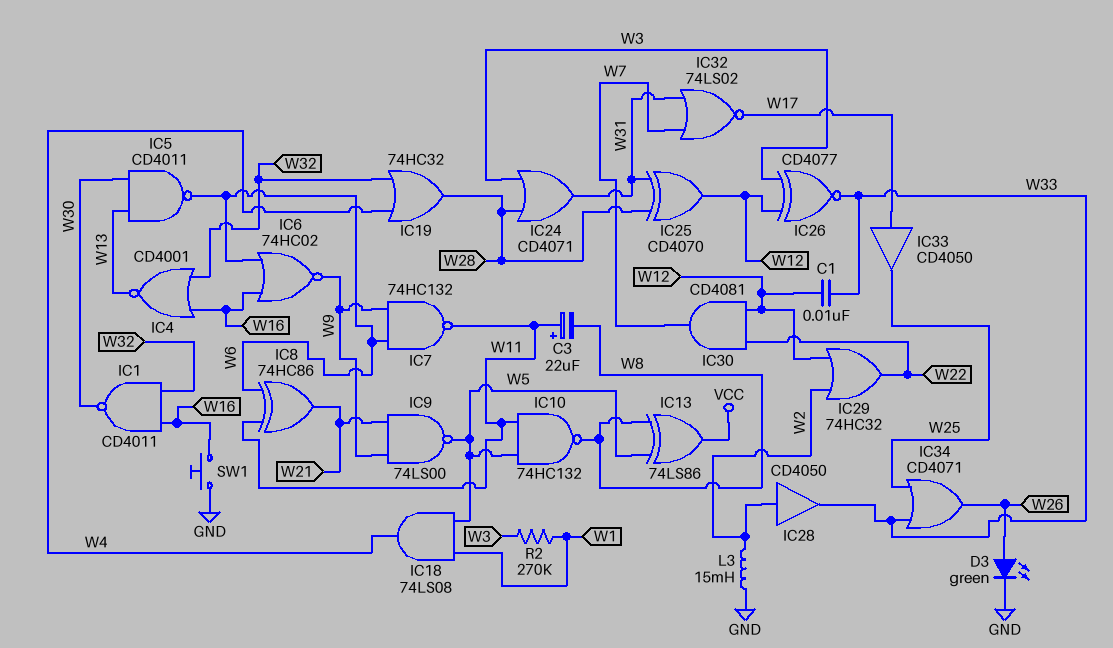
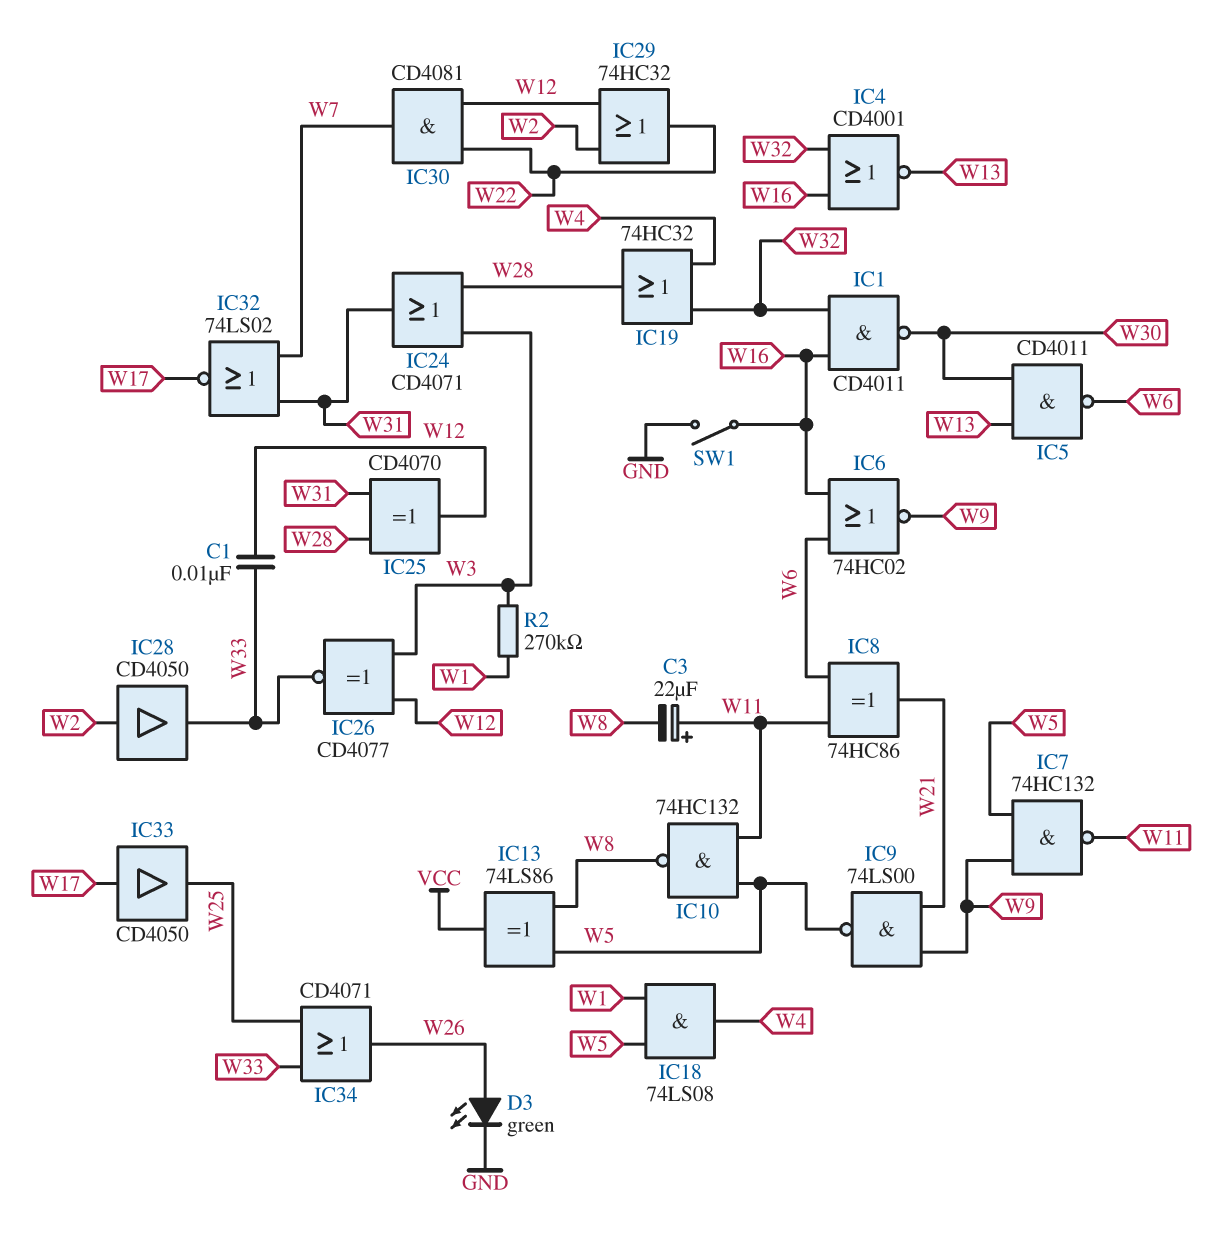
IC7: NAND 74HC132 (in W6, in W9, out W11) -> NAND 74HC132 (in W5, in W9, out W11)
L3: 15mH (GND, W2) -> none
SW1: button (GND, W16) -> switch (GND, W16)

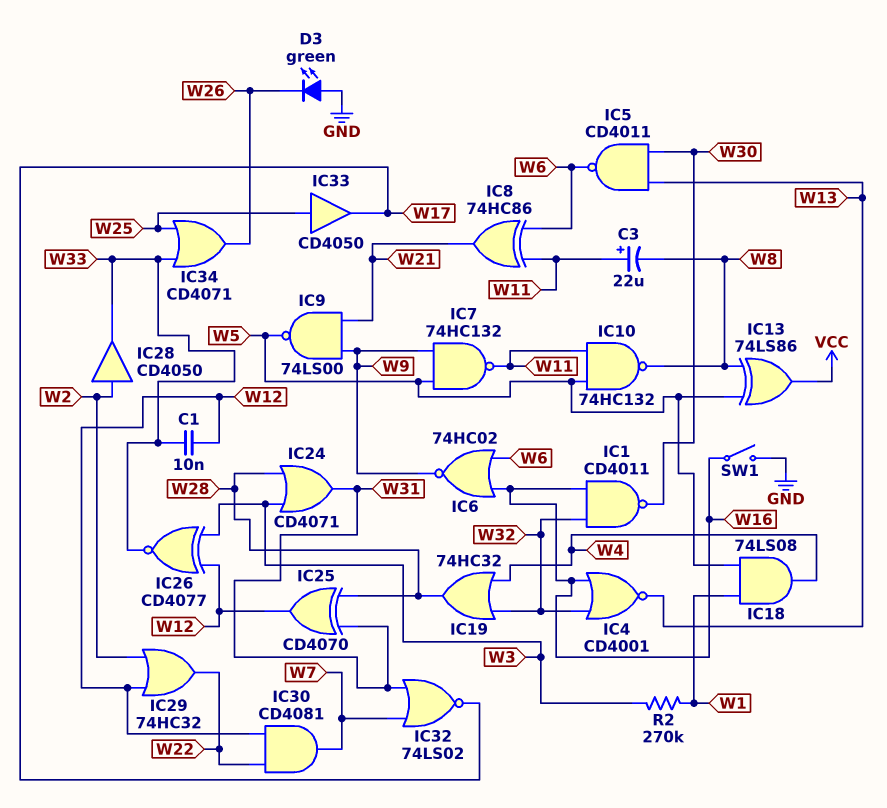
D3: LED green (A W26, K GND) -> LED green (A GND, K W26)
IC33: buffer CD4050 (in W17, out W25) -> buffer CD4050 (in W25, out W17)

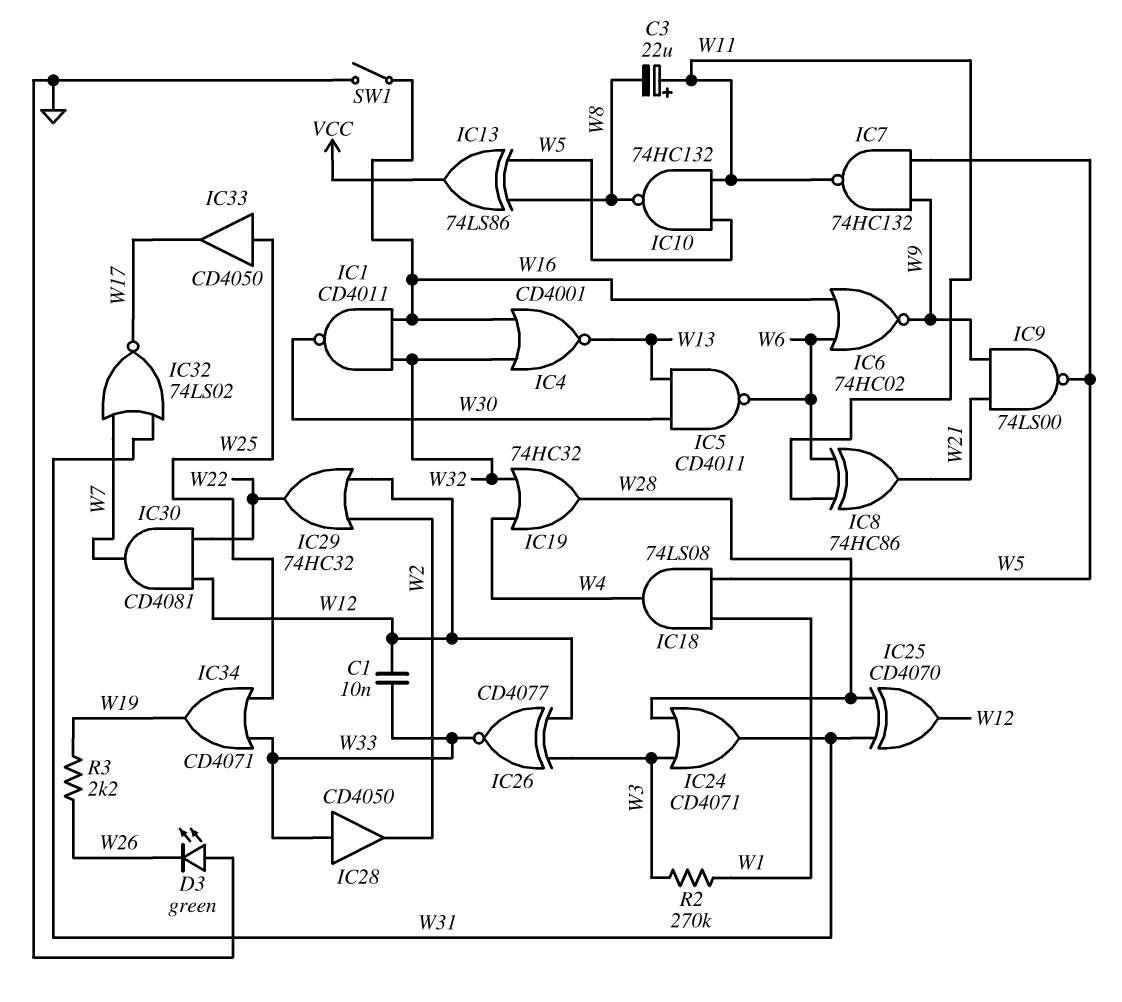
IC28: buffer CD4050 (in W2, out W33) -> buffer CD4050 (in W33, out W2)
IC34: OR CD4071 (in W25, in W33, out W26) -> OR CD4071 (in W25, in W33, out W19)
R3: none -> 2.2k (W19, W26)

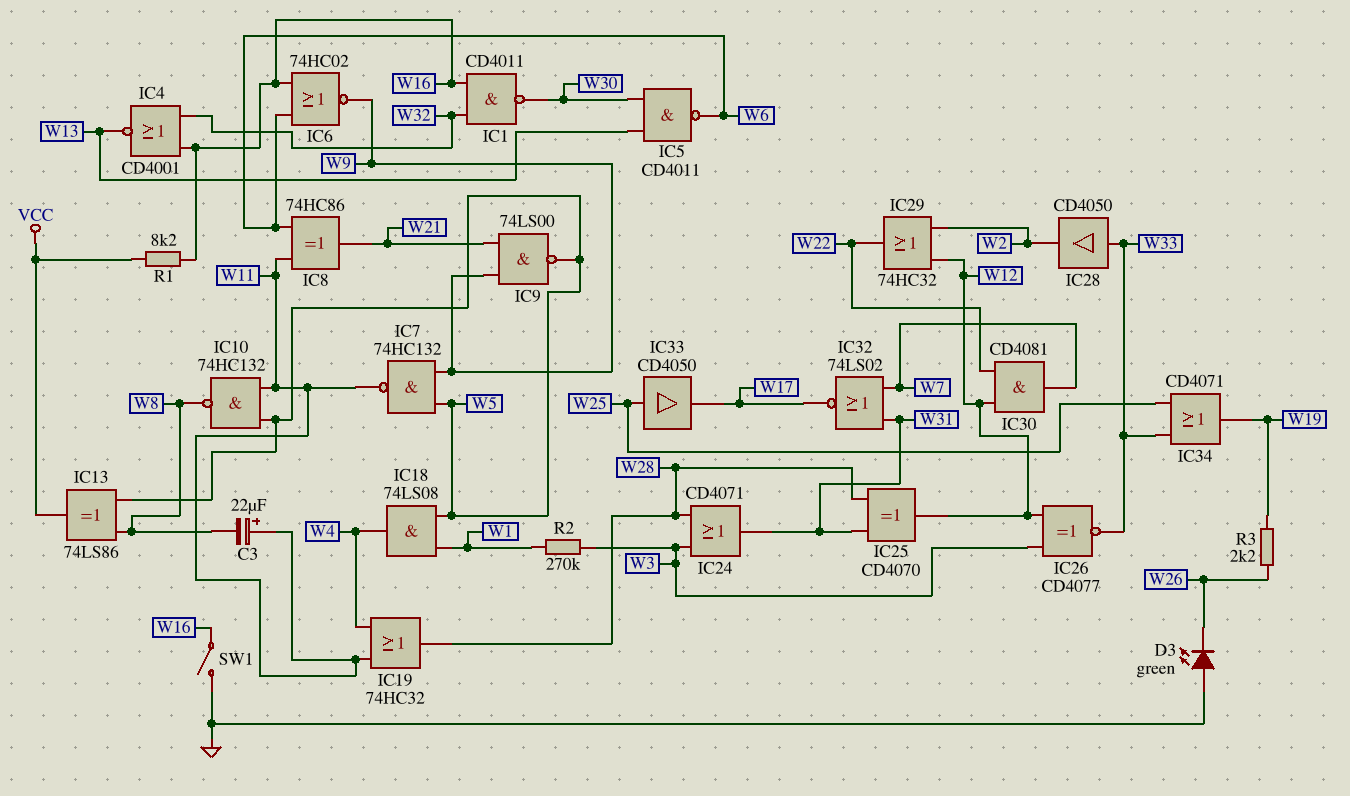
C1: 10nF (W12, W33) -> none
IC19: OR 74HC32 (in W4, in W32, out W28) -> OR 74HC32 (in W4, in W11, out W28)
R1: none -> 8.2k (VCC, W16)

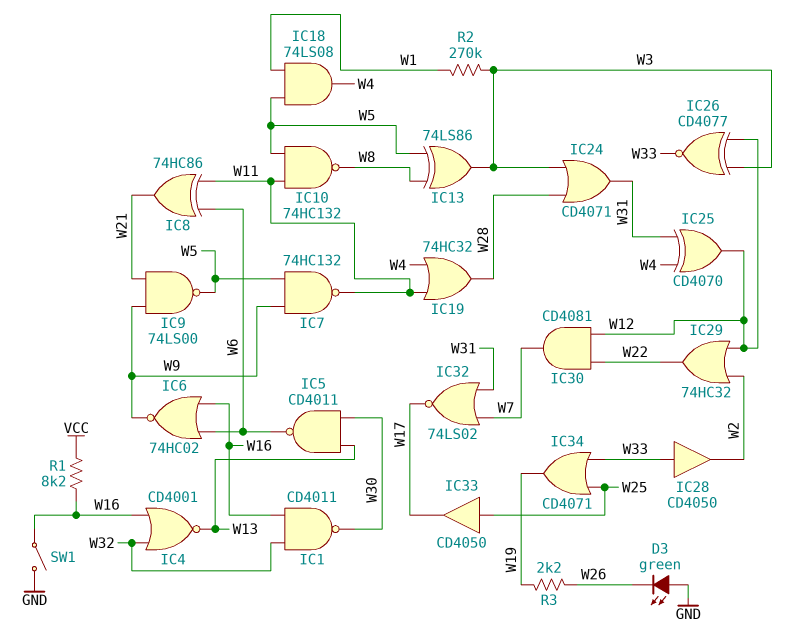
C3: 22uF (plus W11, minus W8) -> none
IC13: XOR 74LS86 (in W5, in W8, out VCC) -> XOR 74LS86 (in W5, in W8, out W3)
IC25: XOR CD4070 (in W28, in W31, out W12) -> XOR CD4070 (in W4, in W31, out W12)

